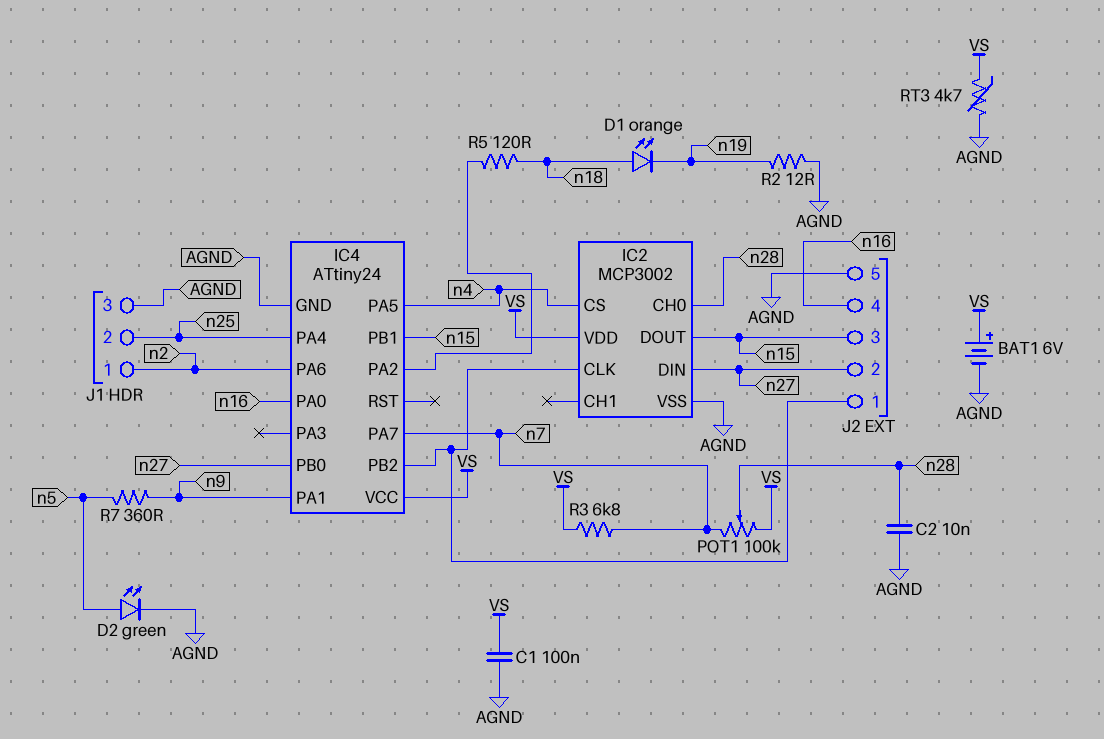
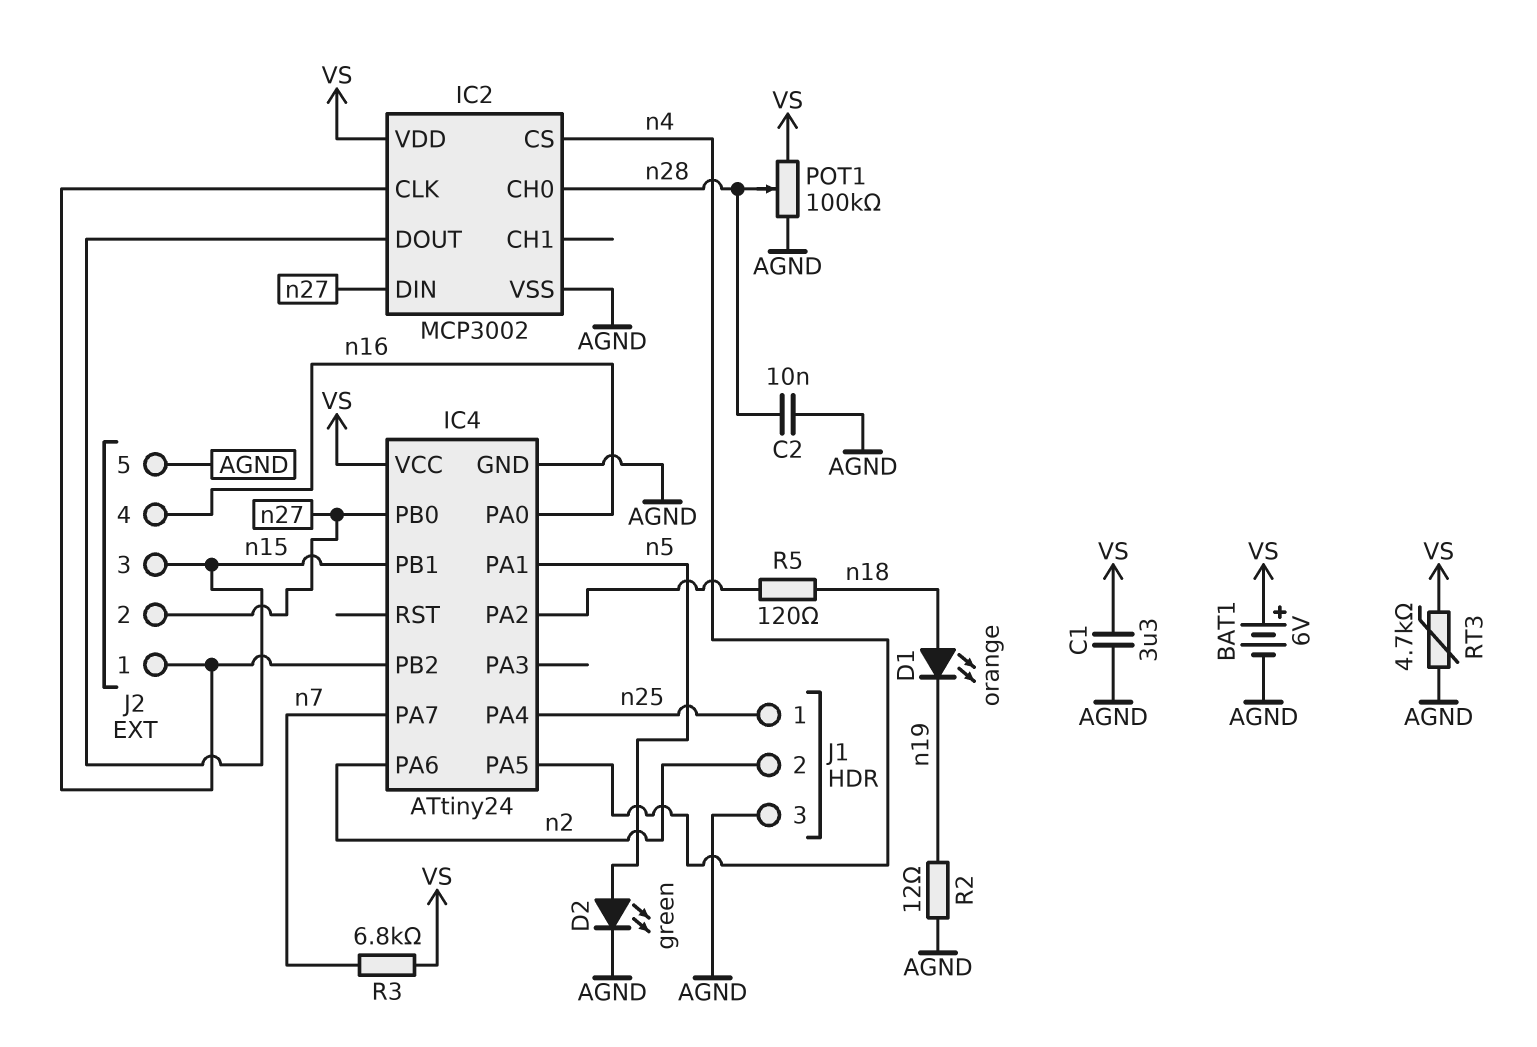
C1: 100nF (AGND, VS) -> 3.3uF (AGND, VS)
IC4 pin PA1: n9 -> n5
J1 pin 1: n2 -> n25
J1 pin 2: n25 -> n2
POT1: 100k (VS, n7, wiper n28) -> 100k (AGND, VS, wiper n28)
R7: 360 (n5, n9) -> none

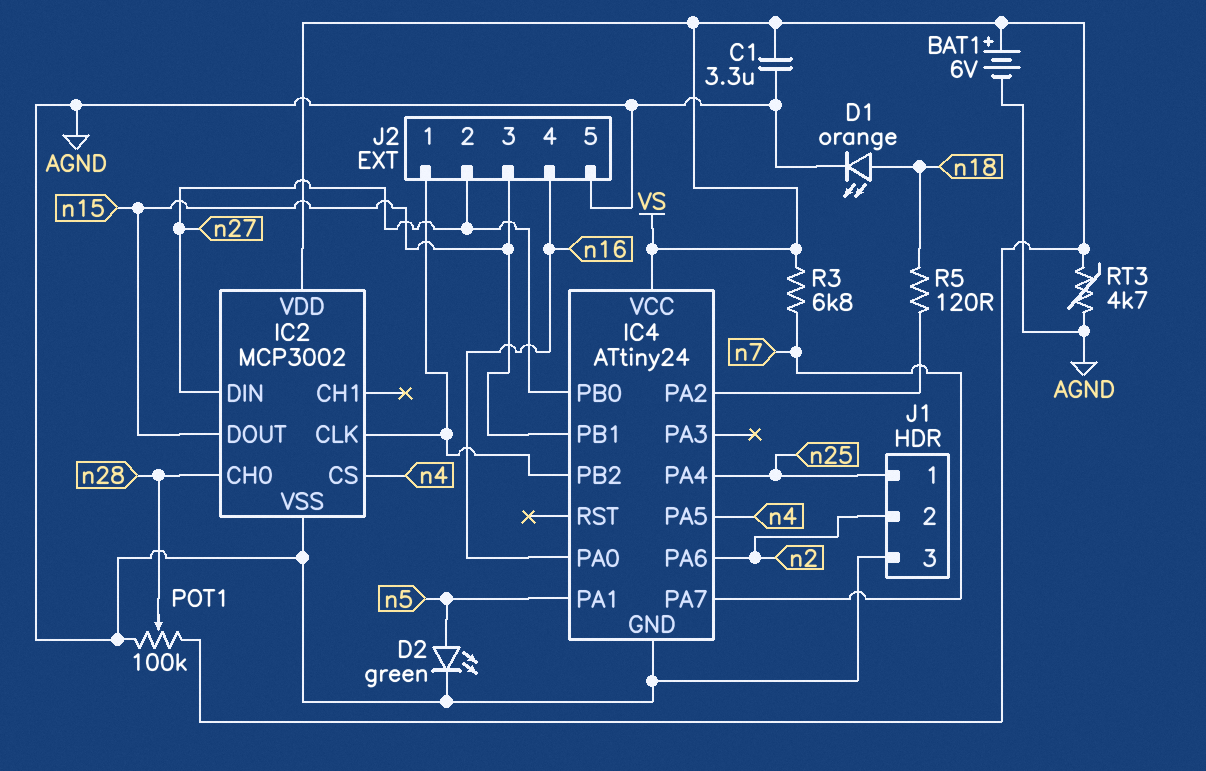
C2: 10nF (AGND, n28) -> none
D1: LED orange (A n18, K n19) -> LED orange (A n18, K AGND)
R2: 12 (AGND, n19) -> none

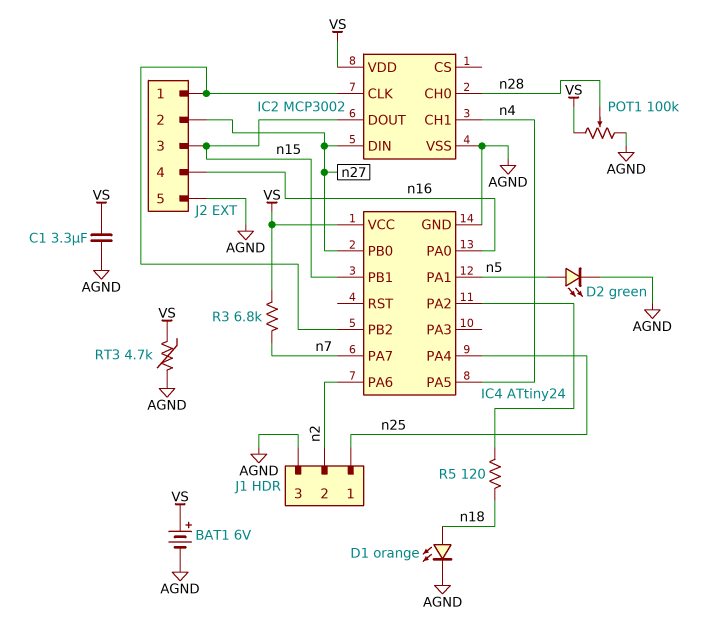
IC2 pin CH1: none -> n4
IC2 pin CS: n4 -> none

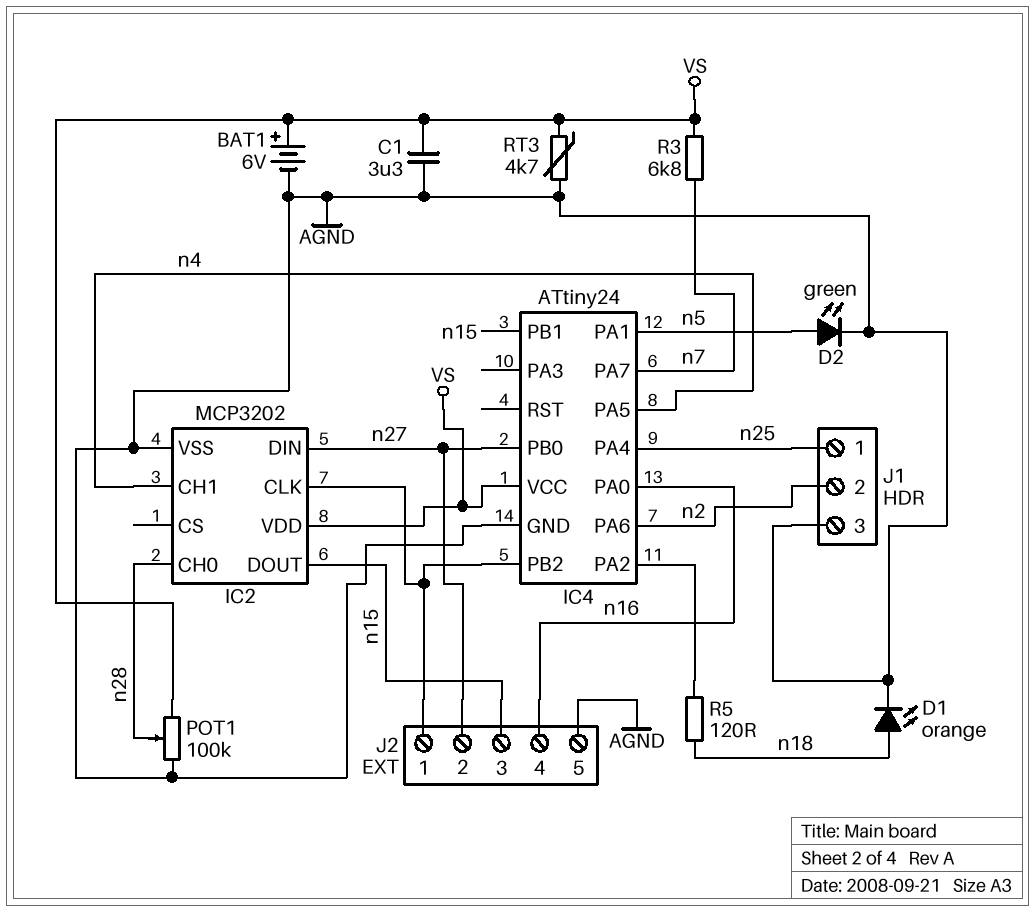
IC2: MCP3002 -> MCP3202

